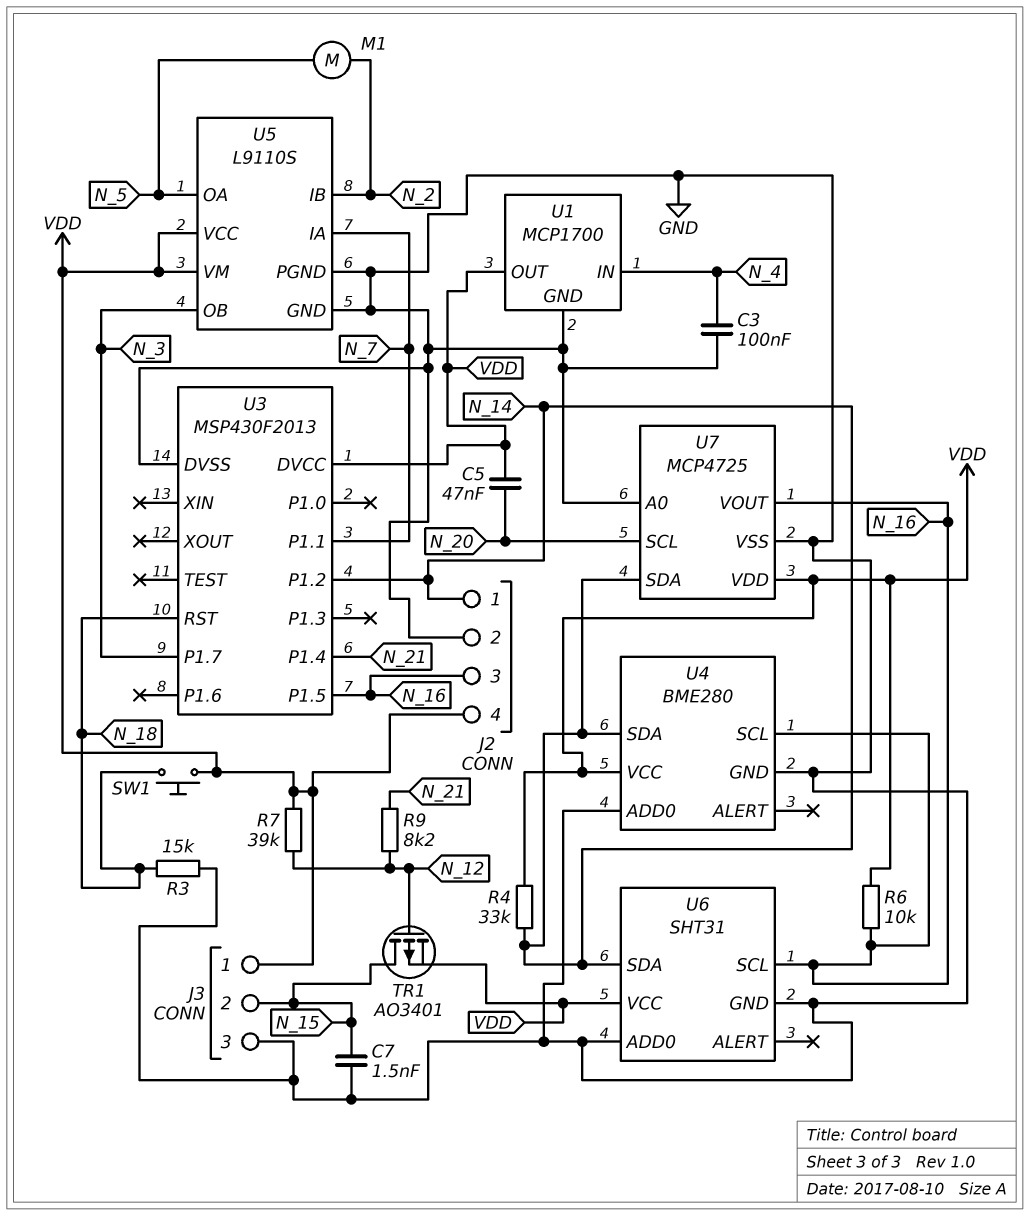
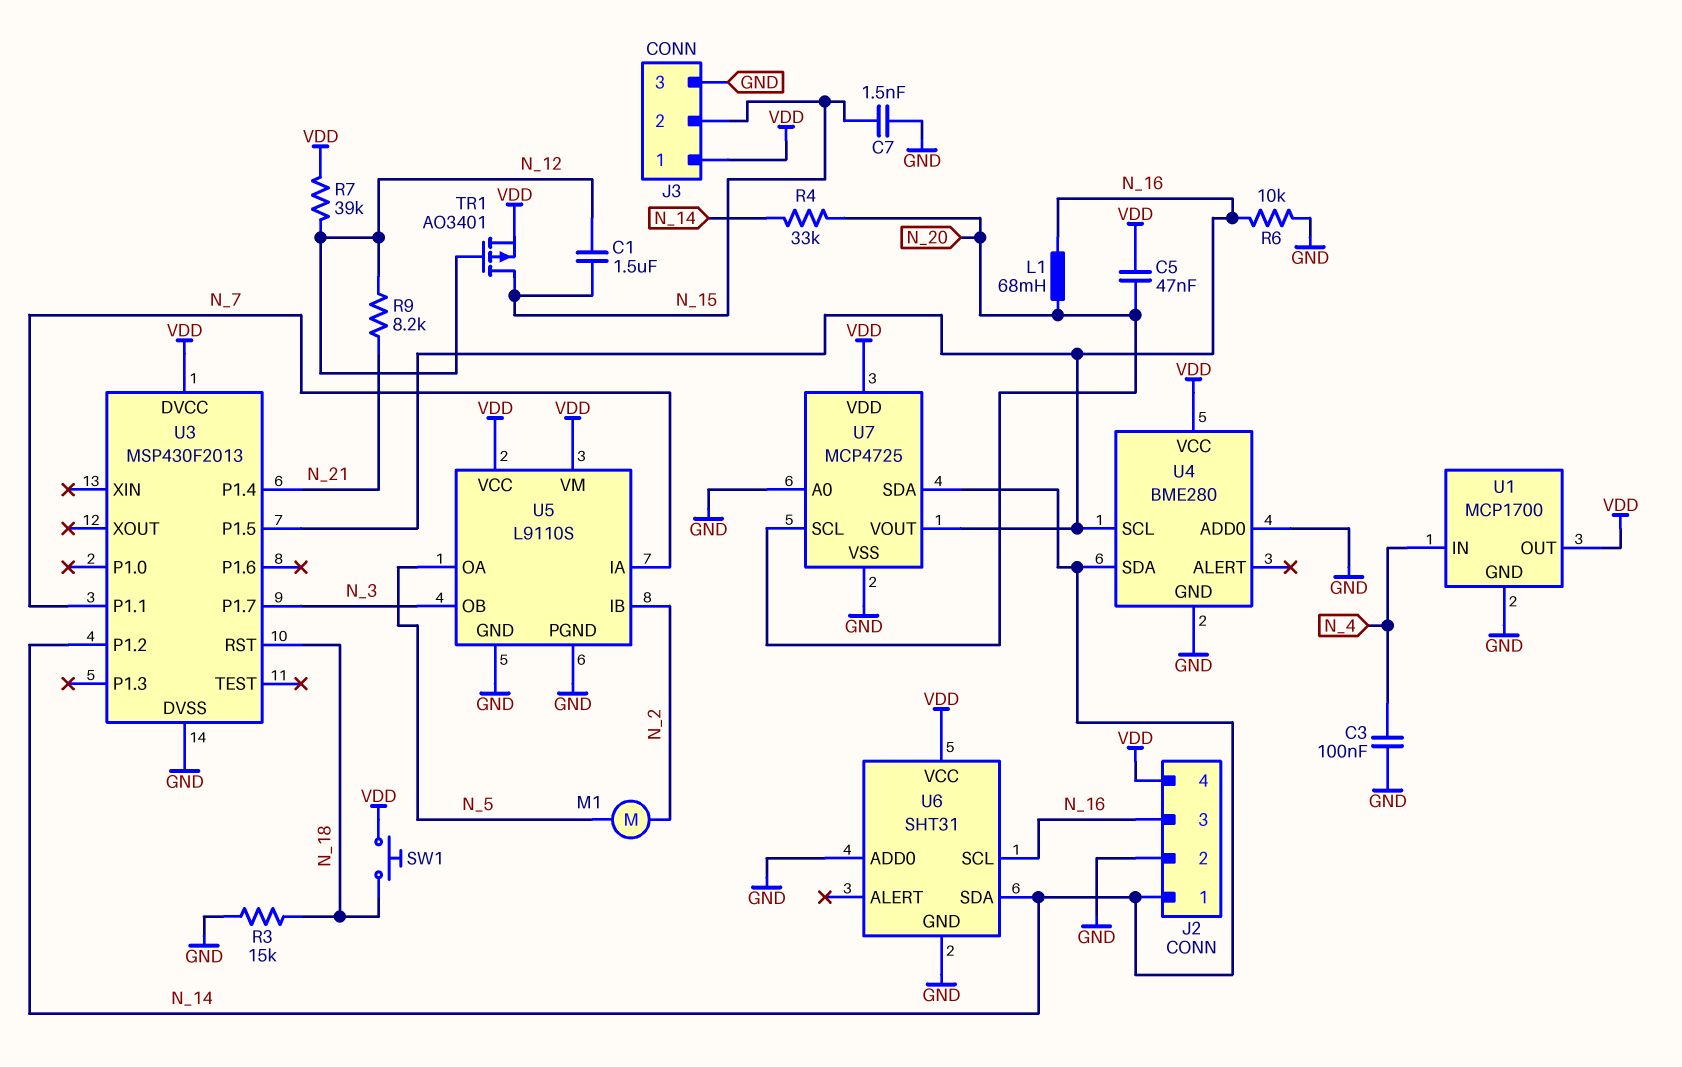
C1: none -> 1.5uF (N_12, N_15)
L1: none -> 68mH (N_16, N_20)
R4: 33k (N_14, VDD) -> 33k (N_14, N_20)
R6: 10k (N_16, VDD) -> 10k (GND, N_16)

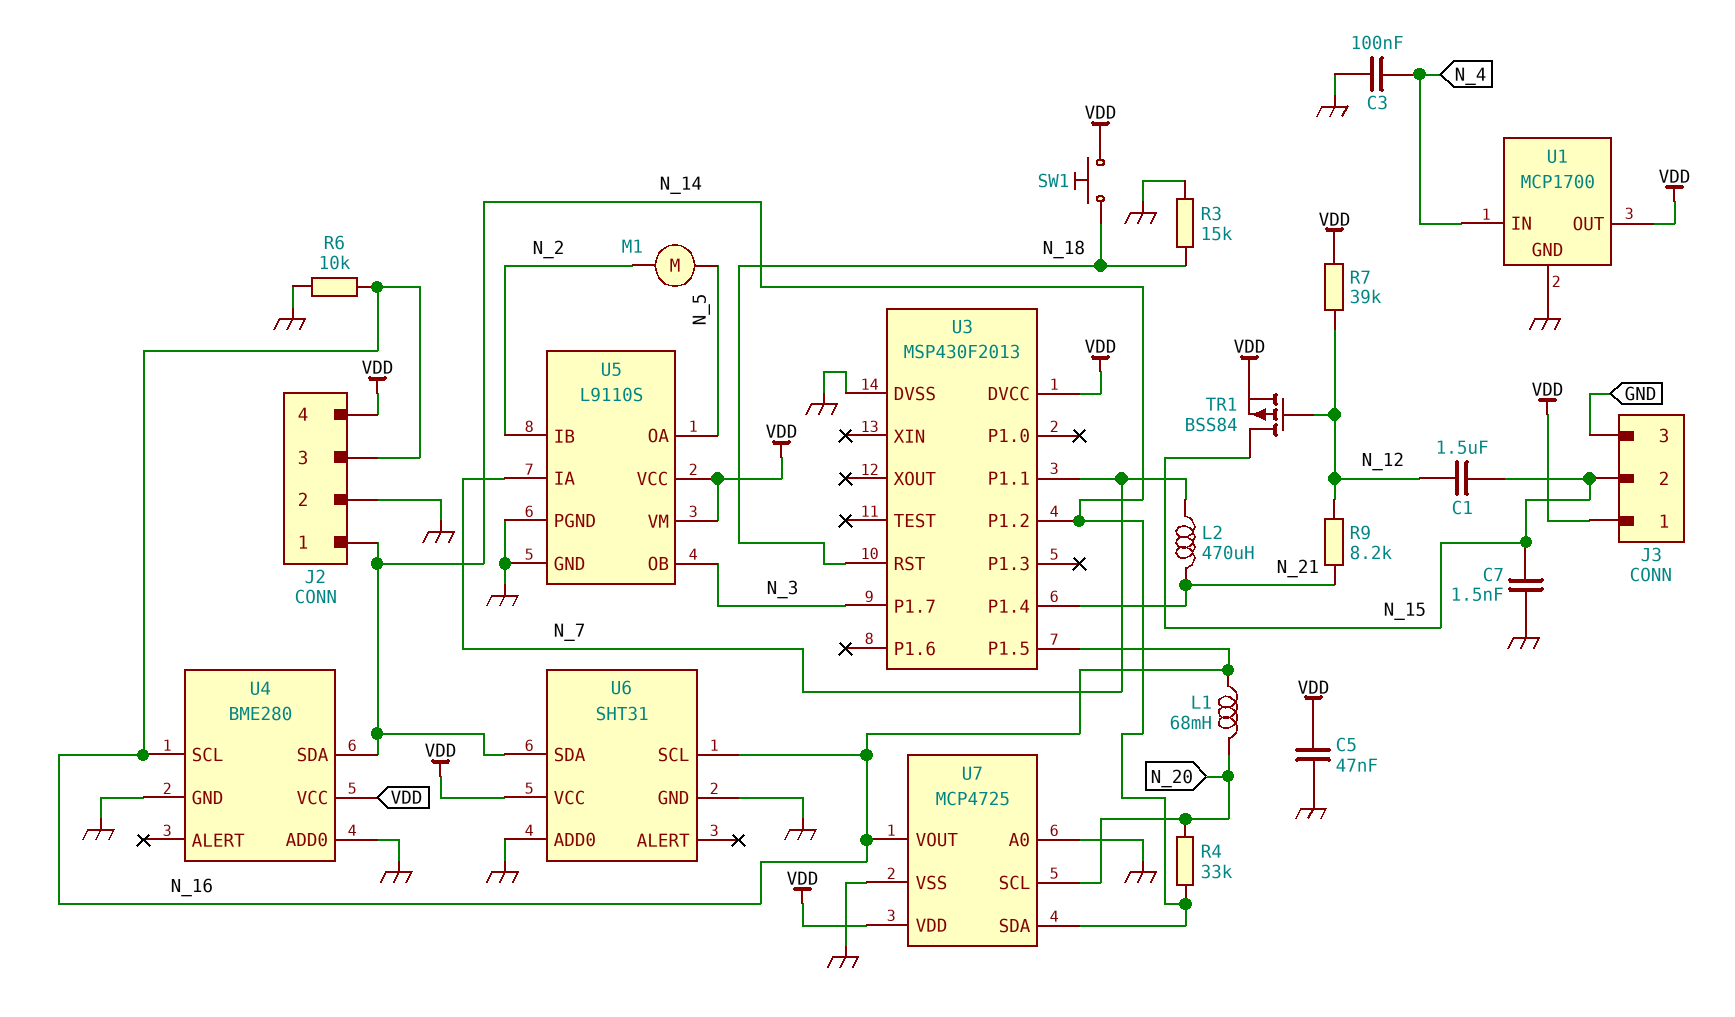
C5: 47nF (N_20, VDD) -> 47nF (GND, VDD)
L2: none -> 470uH (N_7, N_21)
TR1: PMOS AO3401 (G N_12, D N_15, S VDD) -> PMOS BSS84 (G N_12, D N_15, S VDD)

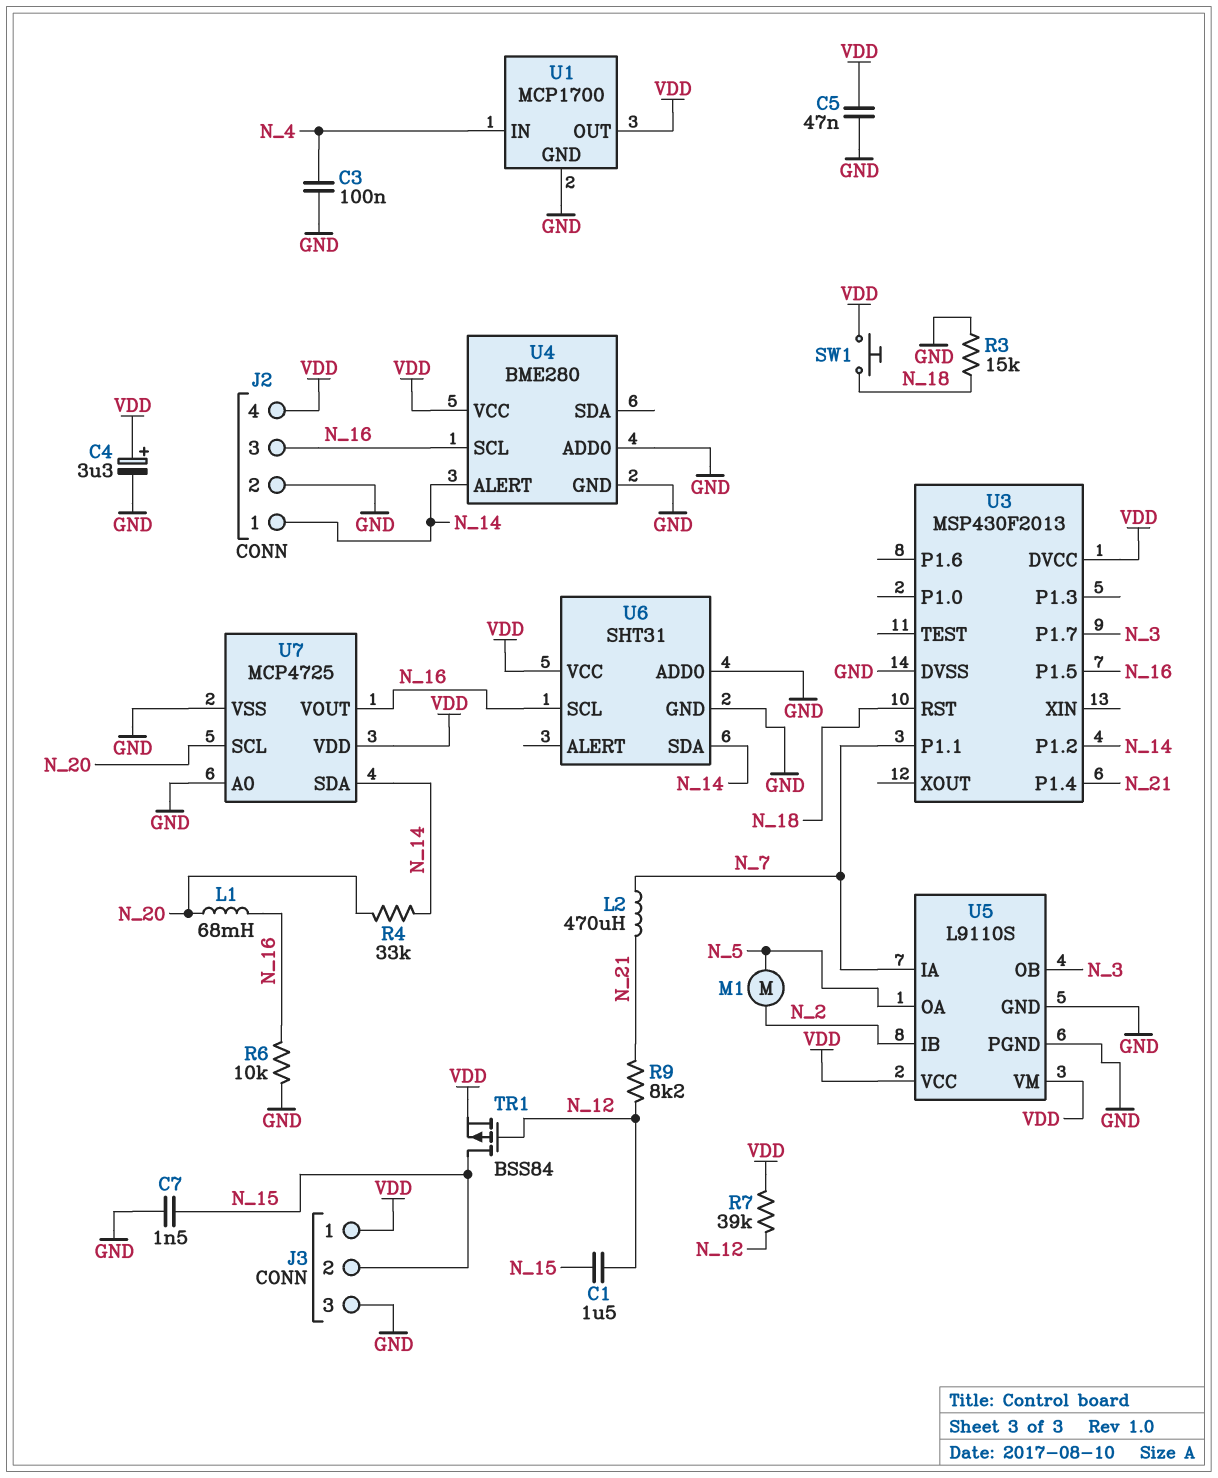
C4: none -> 3.3uF (plus VDD, minus GND)
U4 pin ALERT: none -> N_14
U4 pin SDA: N_14 -> none

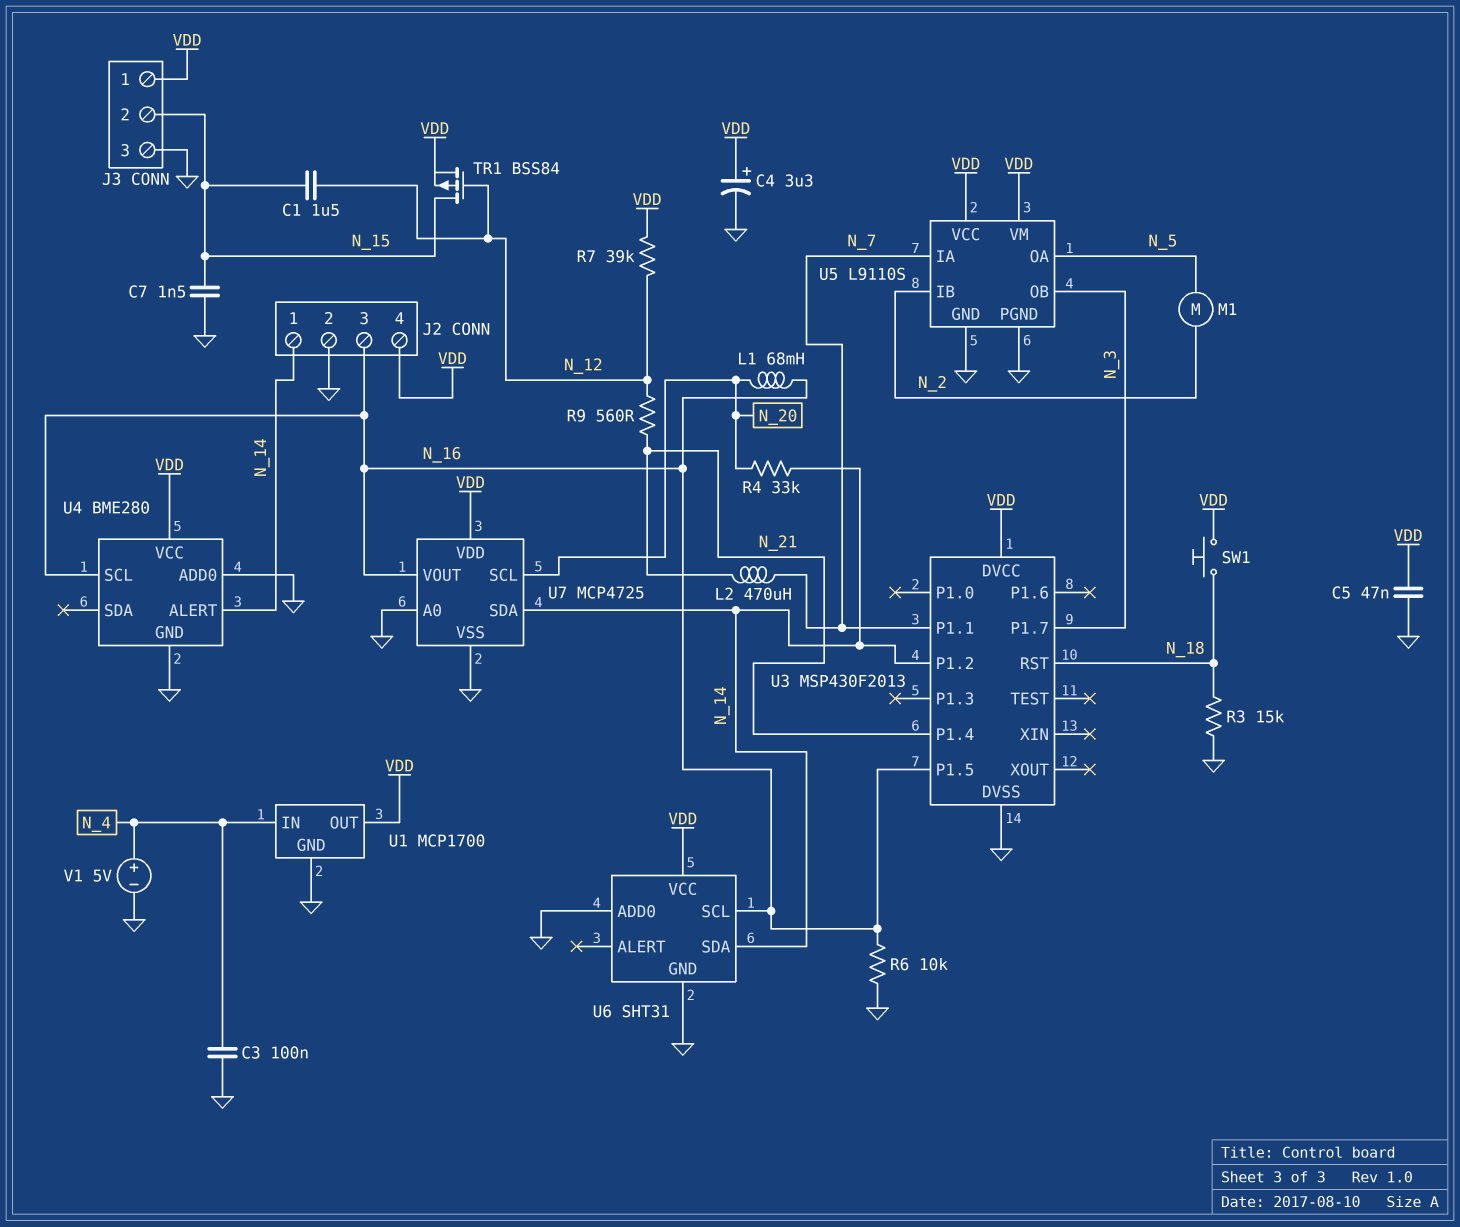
R9: 8.2k (N_12, N_21) -> 560 (N_12, N_21)
V1: none -> 5V (plus N_4, minus GND)

